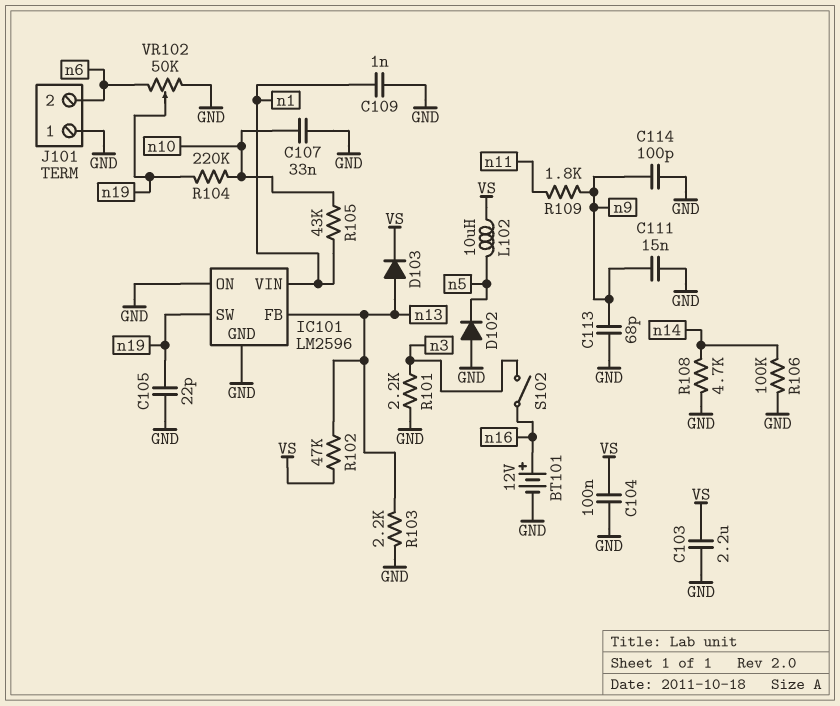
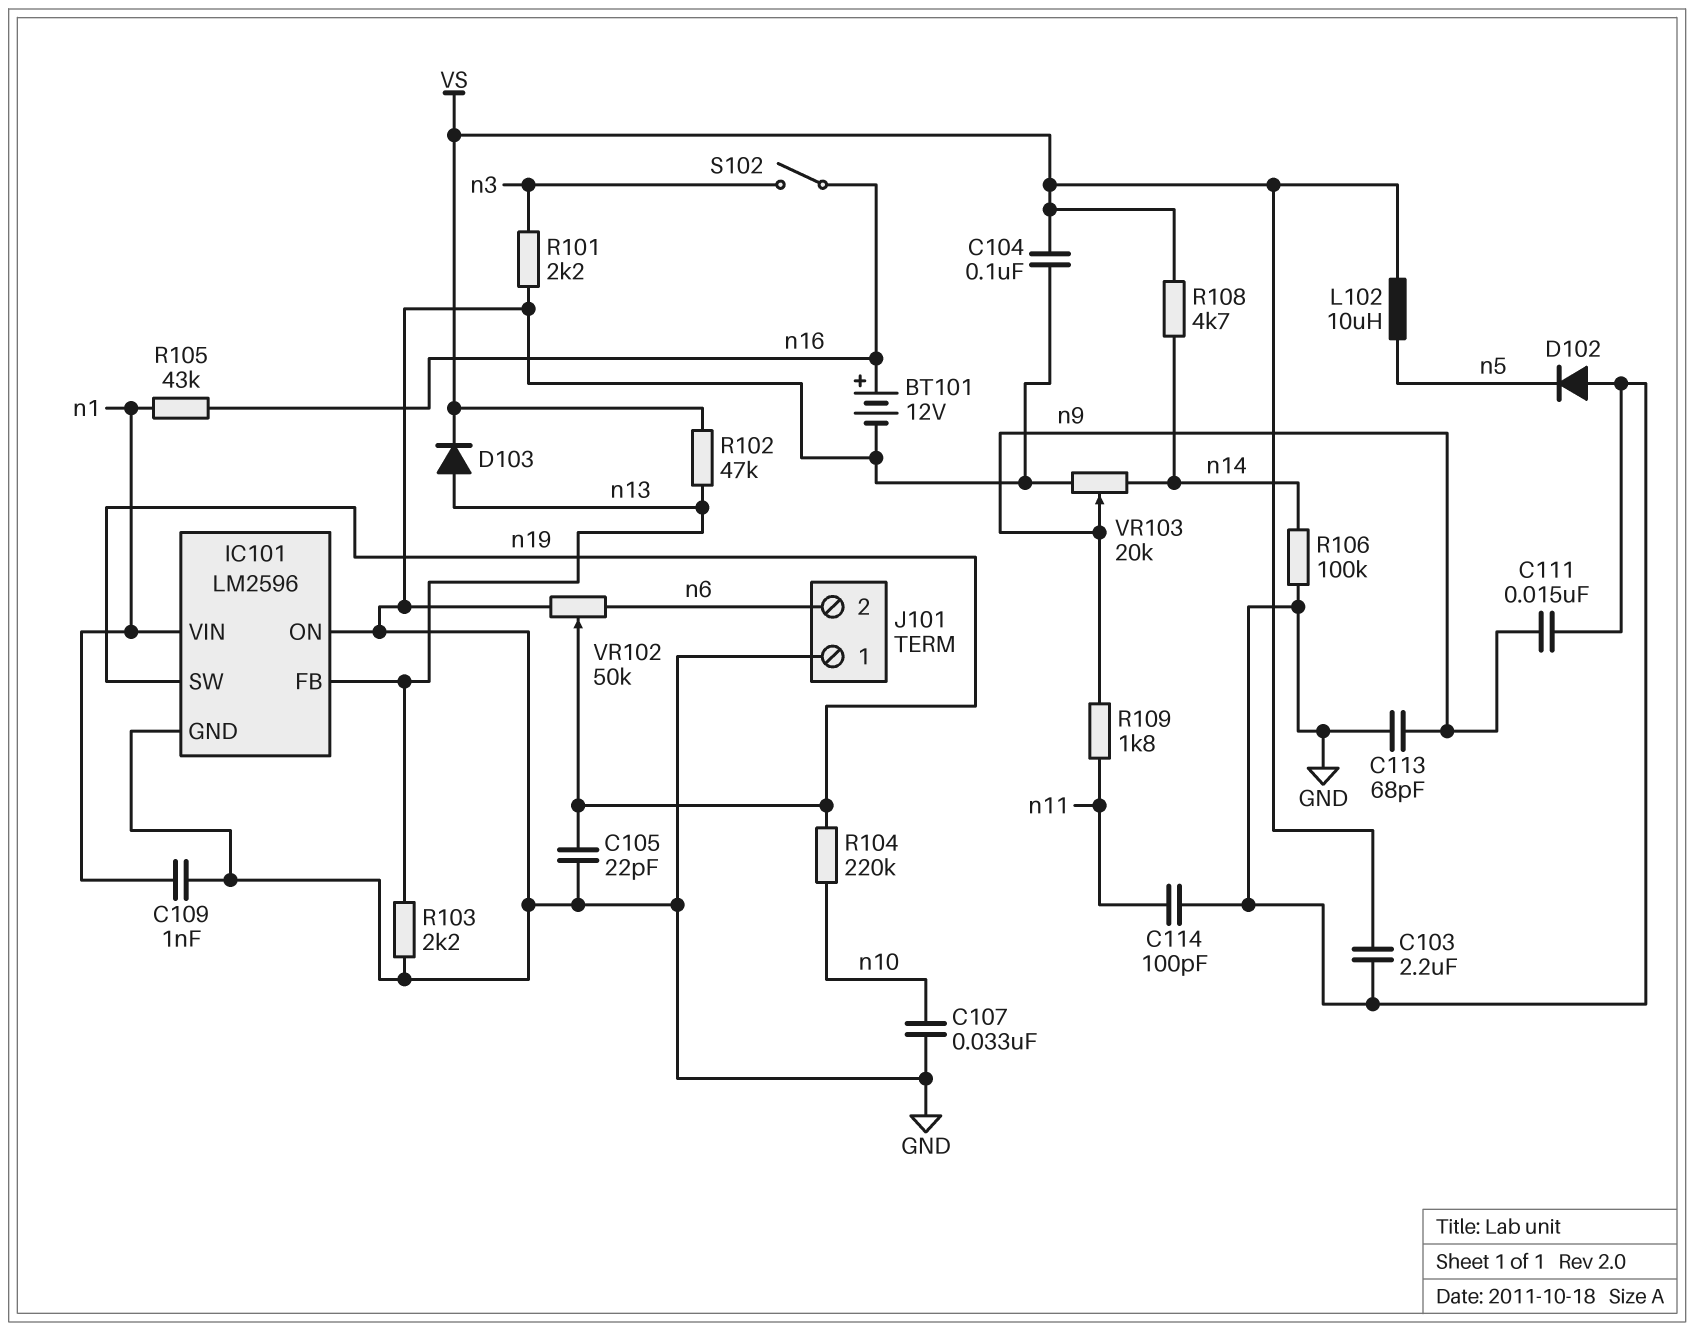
C114: 100pF (GND, n9) -> 100pF (GND, n11)
R105: 43k (n1, n10) -> 43k (n1, n16)
R108: 4.7k (GND, n14) -> 4.7k (VS, n14)
VR103: none -> 20k (GND, n14, wiper n9)

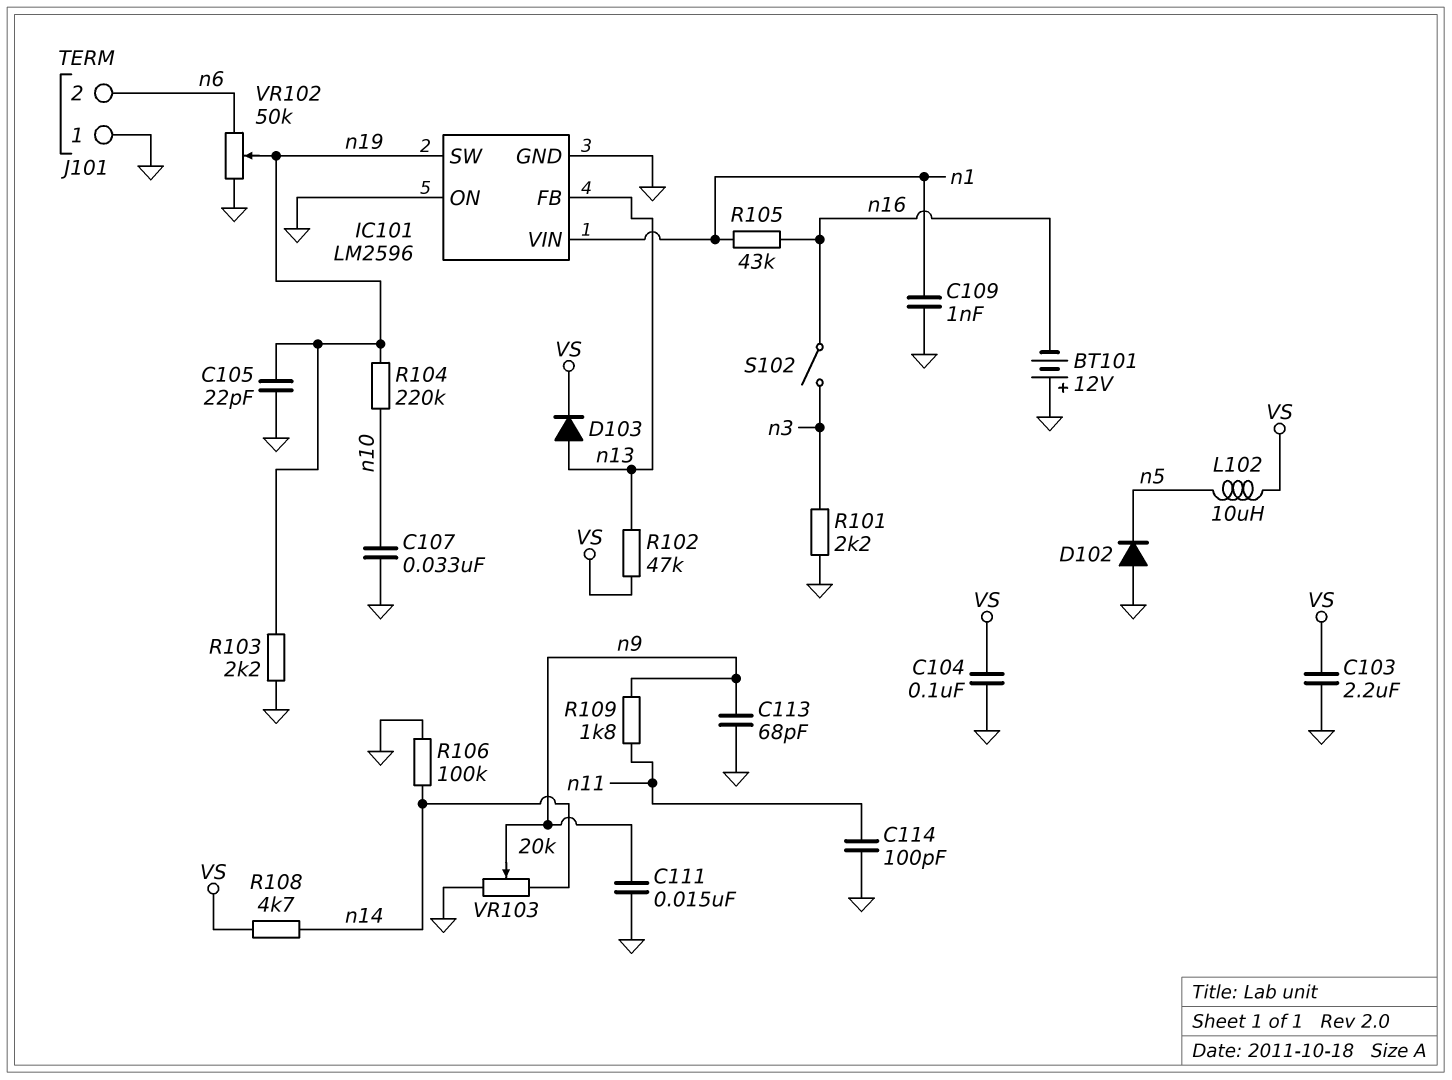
BT101: 12V (plus n16, minus GND) -> 12V (plus GND, minus n16)
R103: 2.2k (GND, n13) -> 2.2k (GND, n19)

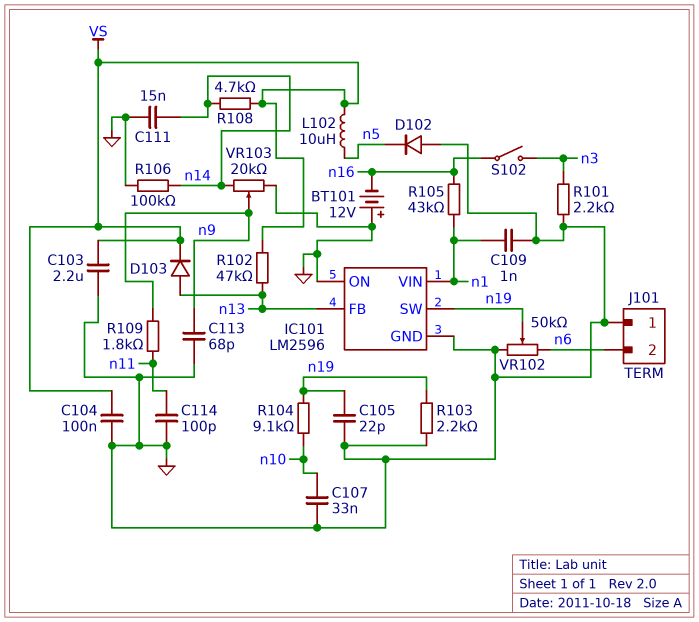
C111: 15nF (GND, n9) -> 15nF (GND, n14)
R104: 220k (n10, n19) -> 9.1k (n10, n19)

